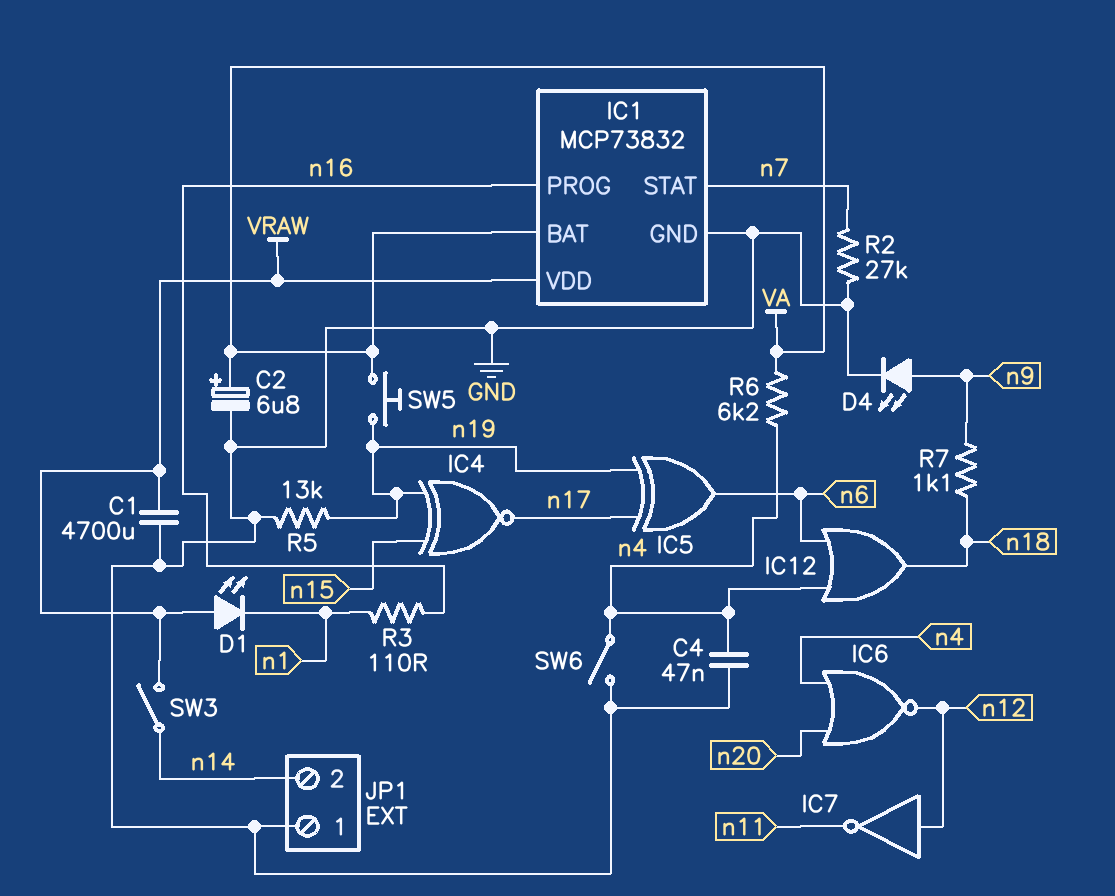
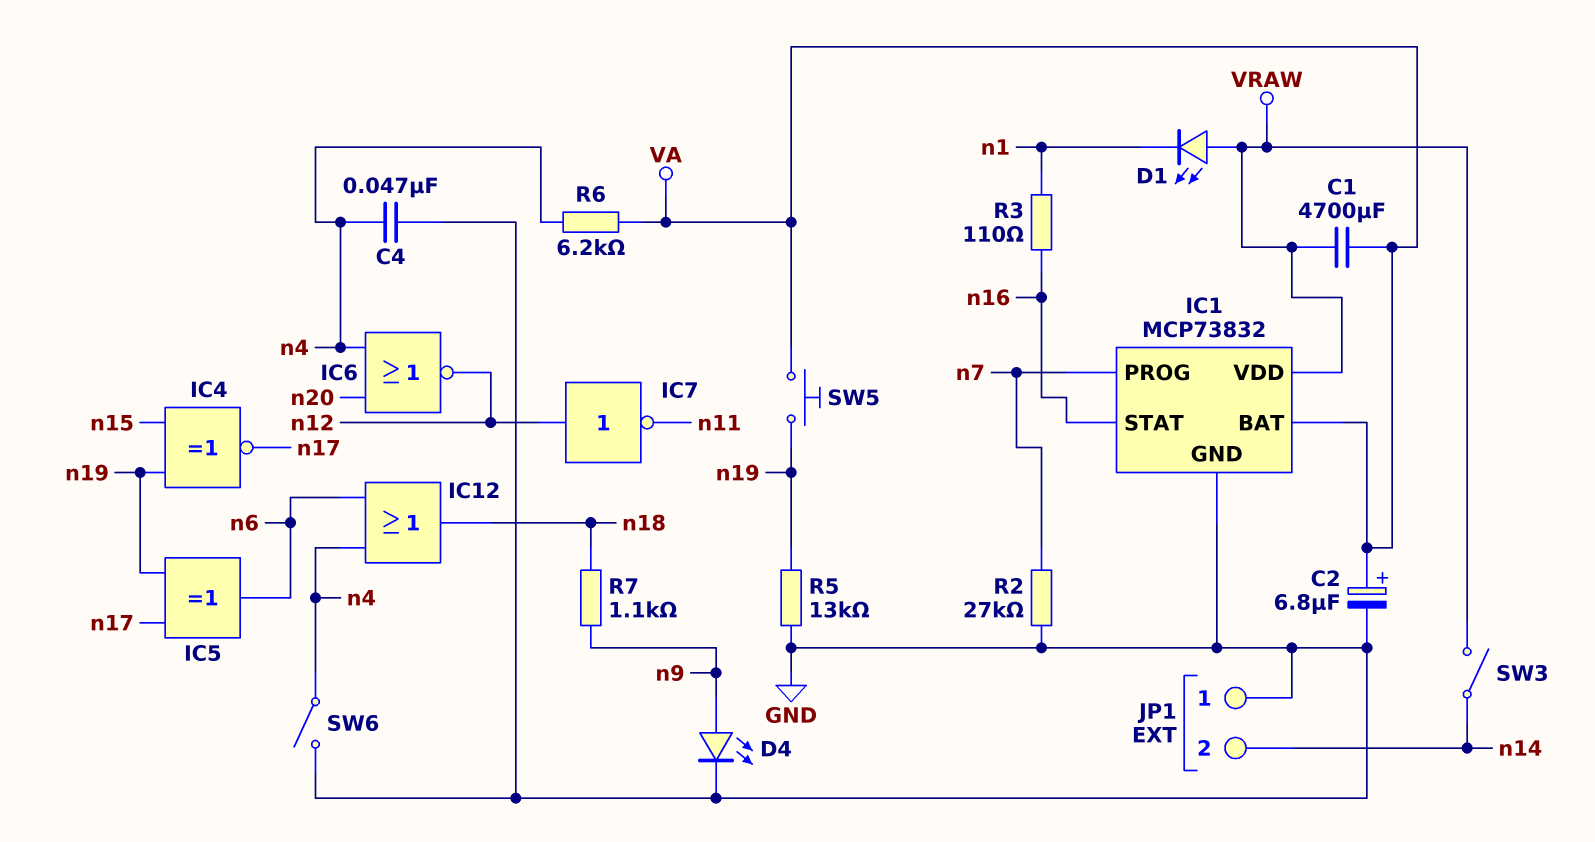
C1: 4700uF (GND, VRAW) -> 4700uF (VA, VRAW)
IC1 pin PROG: n16 -> n7
IC1 pin STAT: n7 -> n16

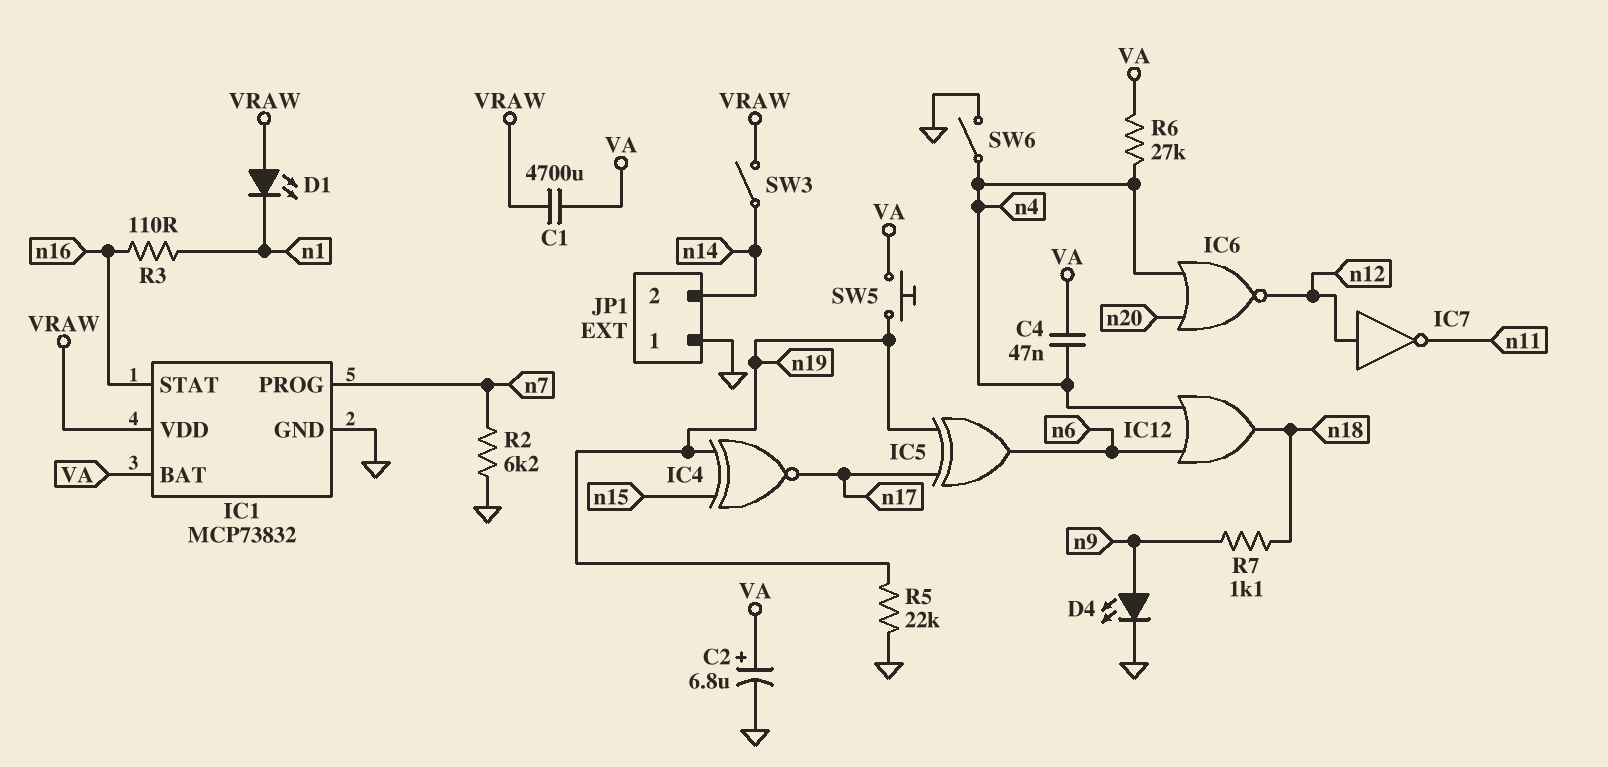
C4: 47nF (GND, n4) -> 47nF (VA, n4)
R2: 27k (GND, n7) -> 6.2k (GND, n7)
R5: 13k (GND, n19) -> 22k (GND, n19)
R6: 6.2k (VA, n4) -> 27k (VA, n4)

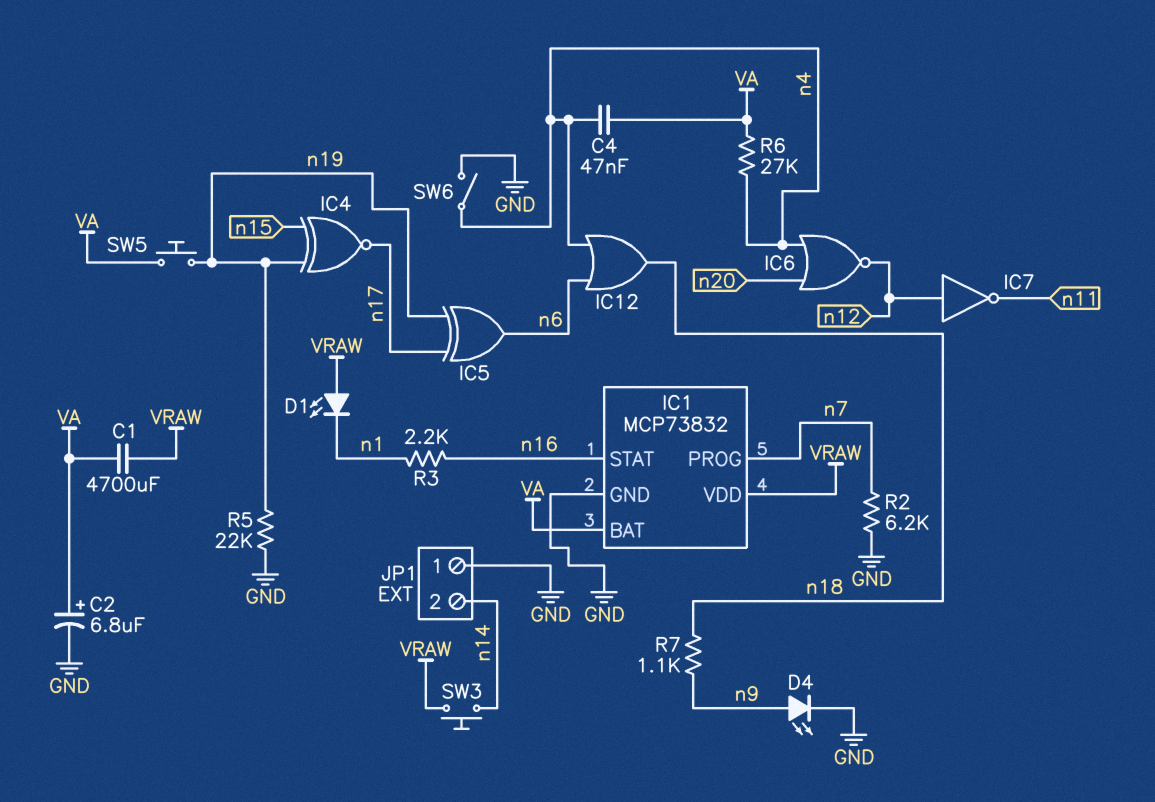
R3: 110 (n1, n16) -> 2.2k (n1, n16)
SW3: switch (VRAW, n14) -> button (VRAW, n14)

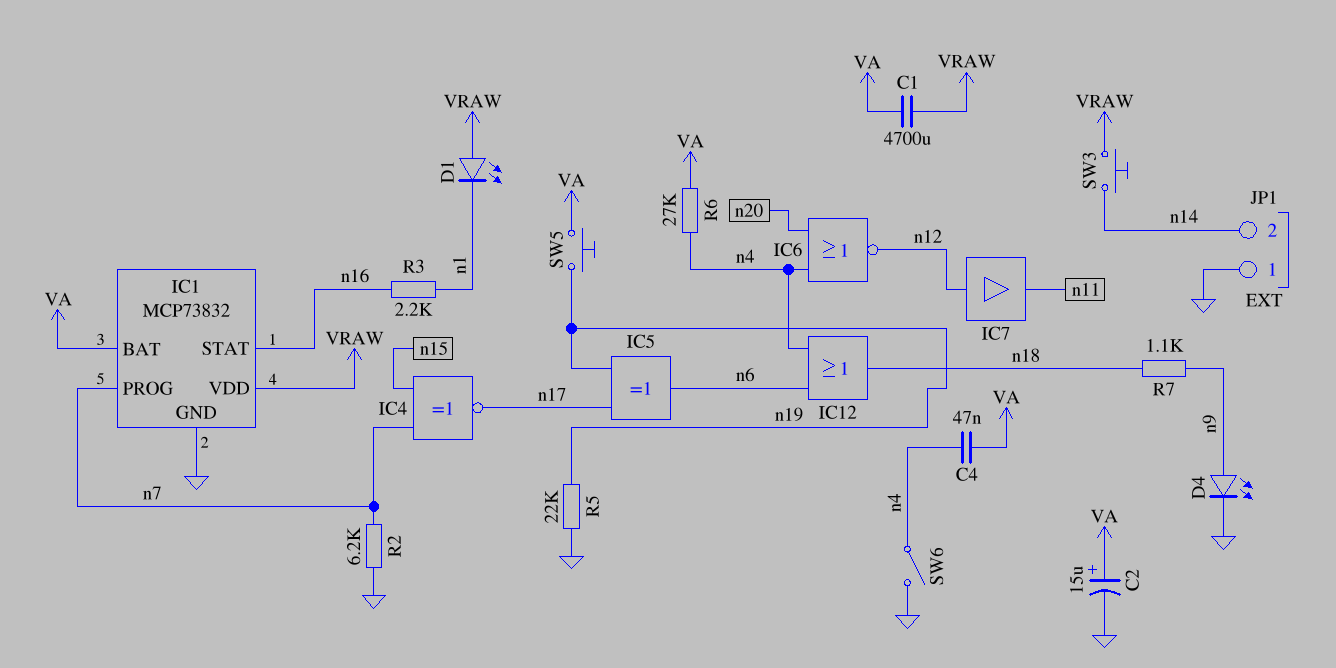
C2: 6.8uF (plus VA, minus GND) -> 15uF (plus VA, minus GND)
IC4: XNOR (in n15, in n19, out n17) -> XNOR (in n7, in n15, out n17)
IC7: NOT (in n12, out n11) -> buffer (in n12, out n11)

